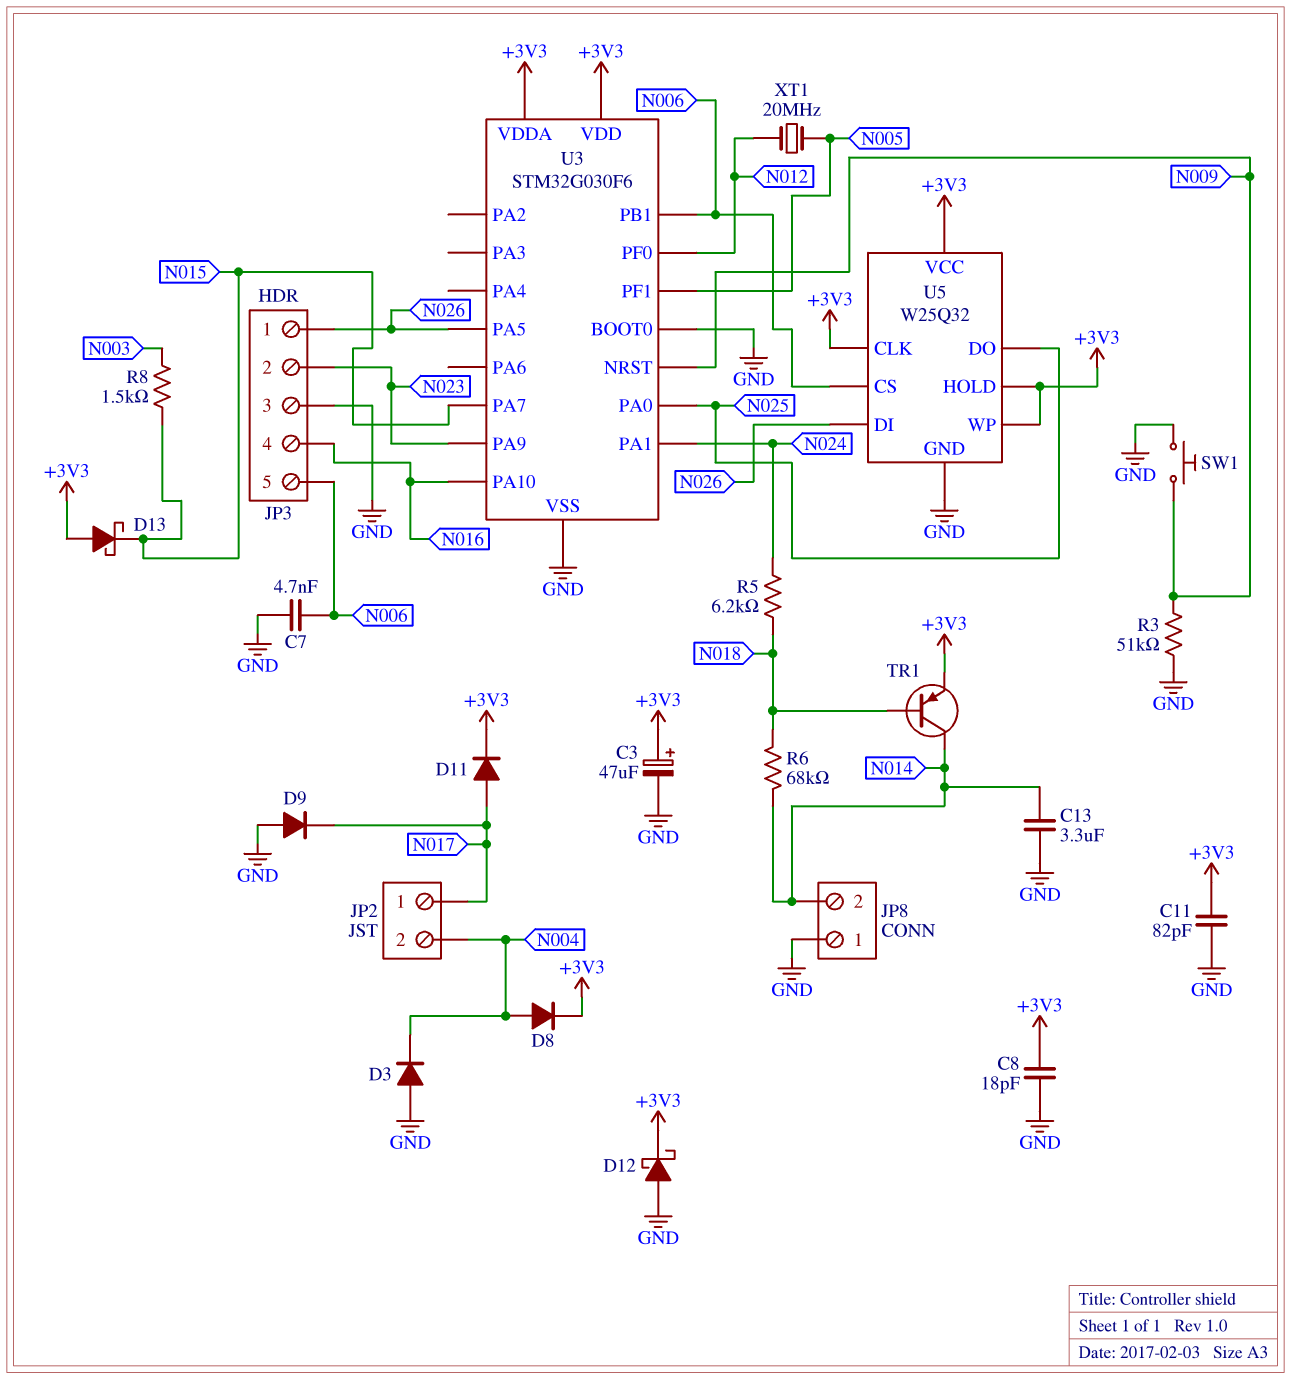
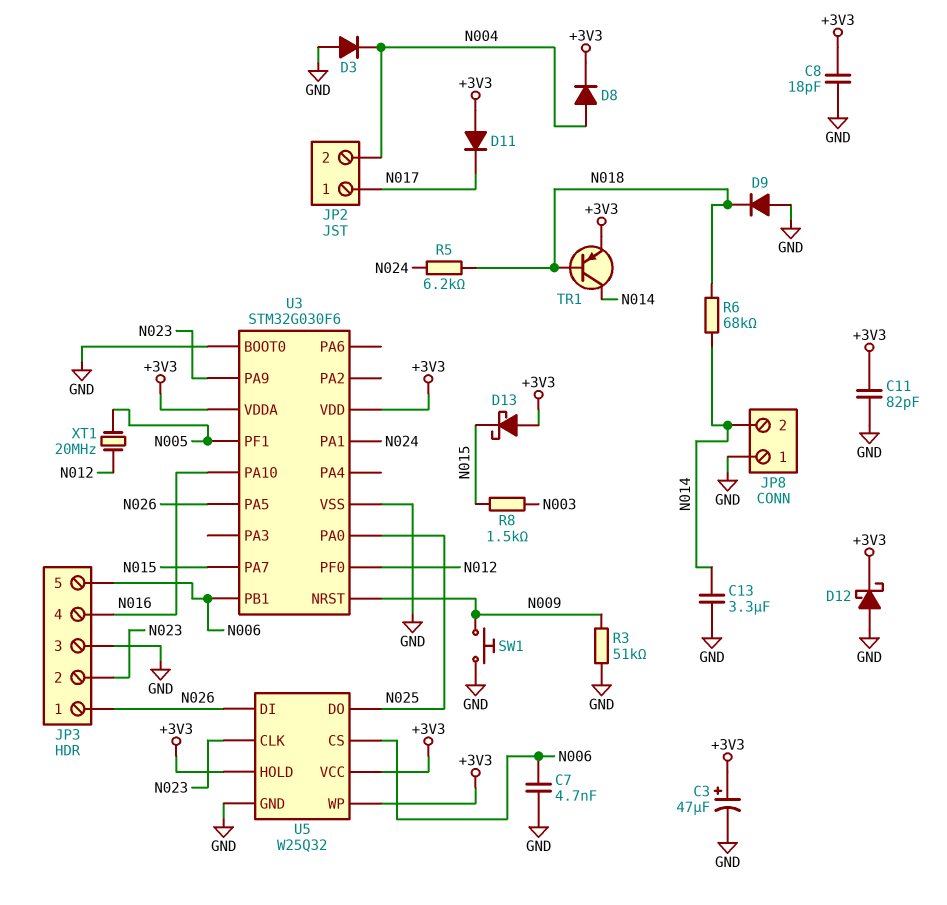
D9: diode (A GND, K N017) -> diode (A GND, K N018)
D11: diode (A N017, K +3V3) -> diode (A +3V3, K N017)
U5 pin CLK: +3V3 -> N023

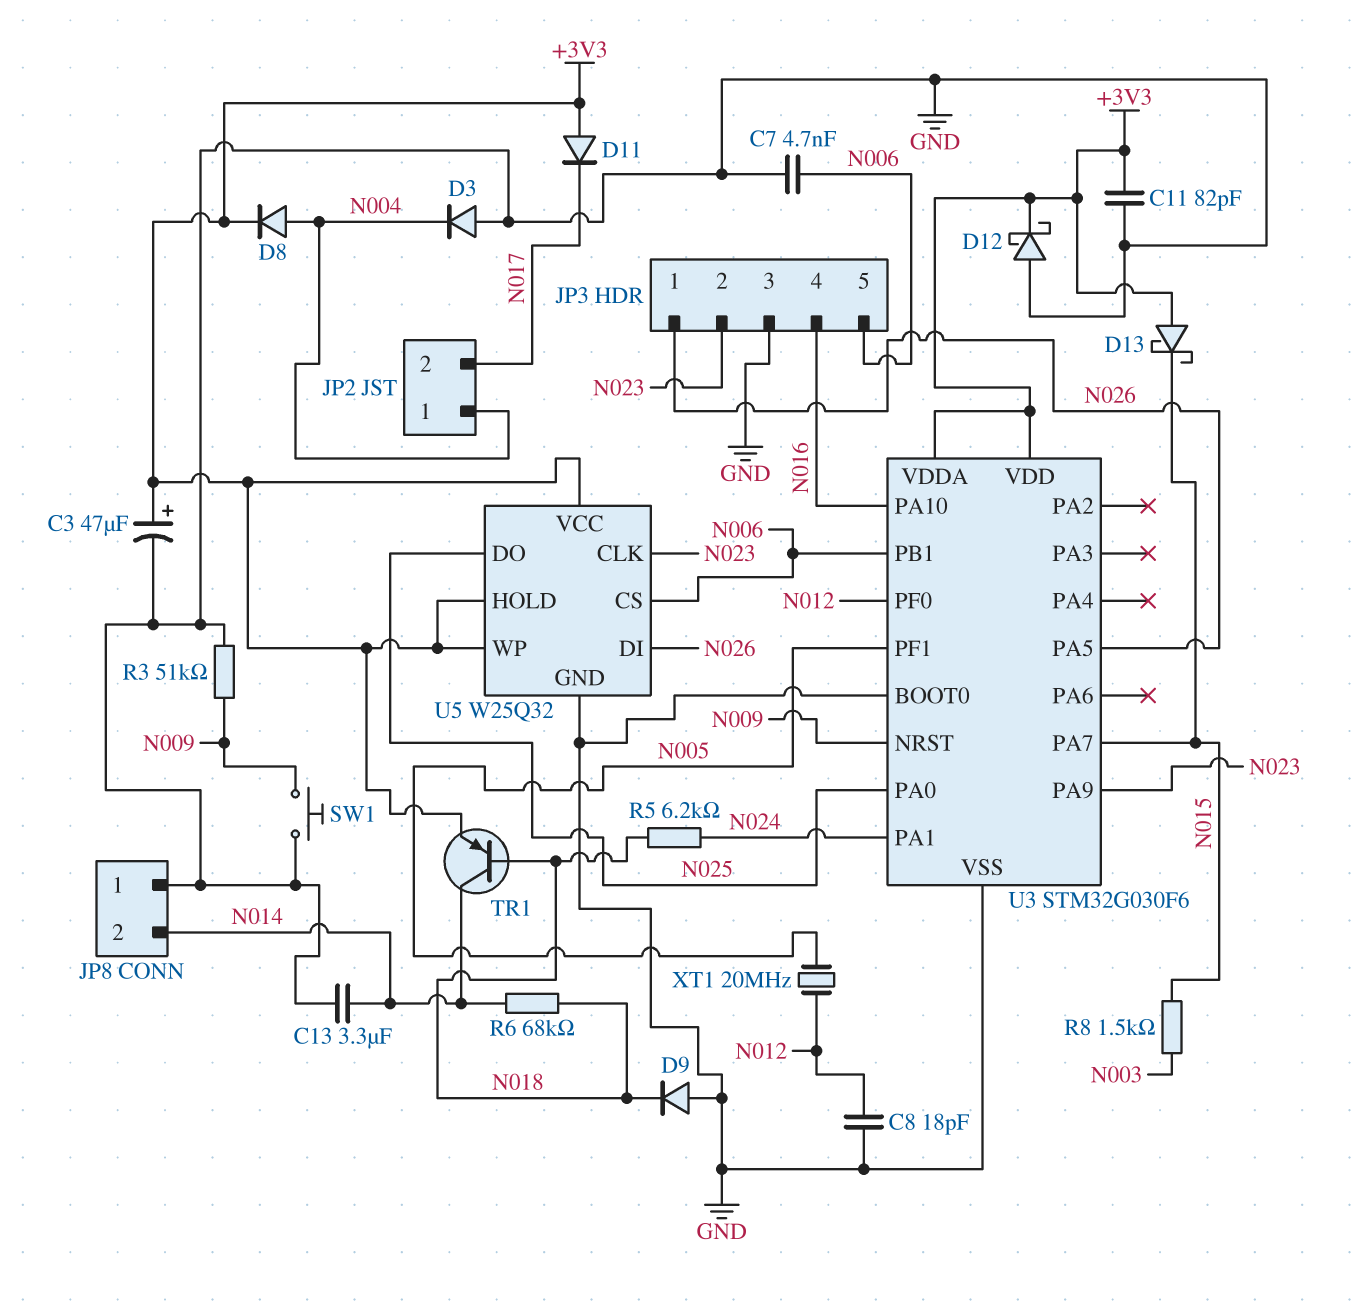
C8: 18pF (+3V3, GND) -> 18pF (GND, N012)
JP2 pin 1: N017 -> N004
JP2 pin 2: N004 -> N017

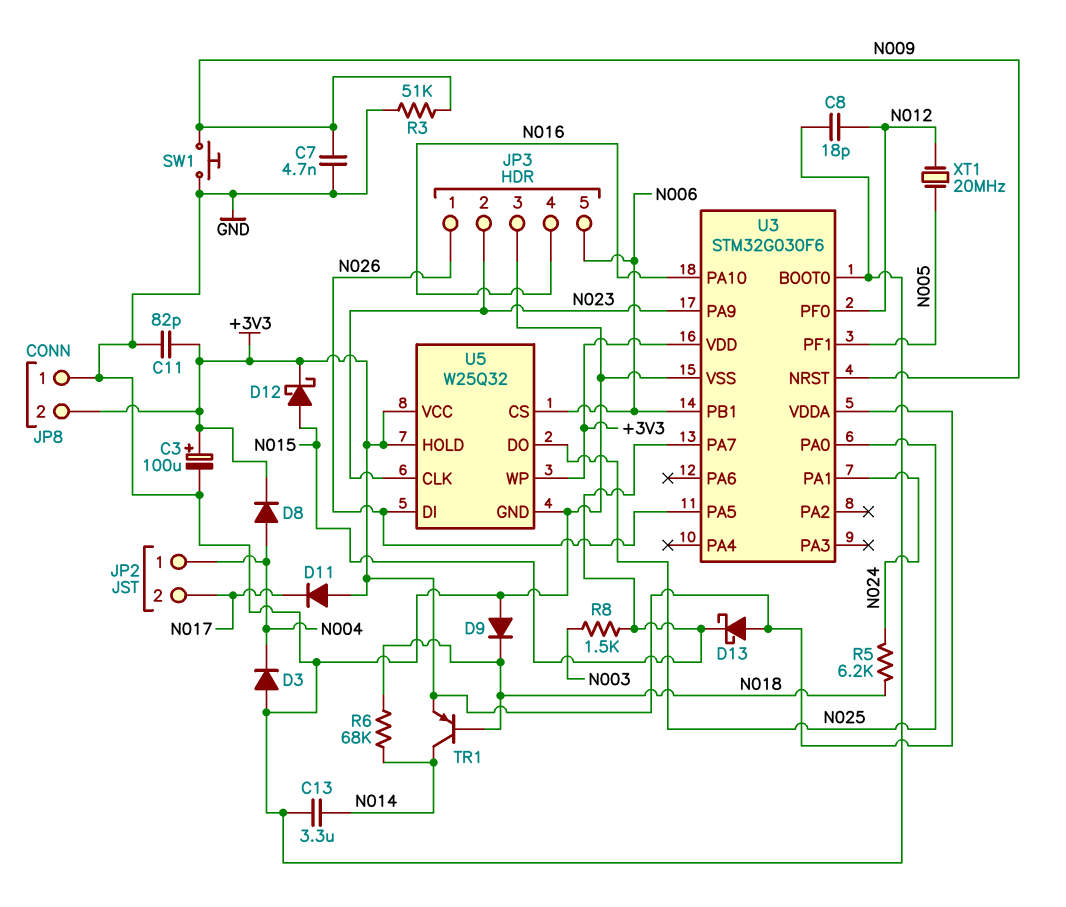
C3: 47uF (plus +3V3, minus GND) -> 100uF (plus +3V3, minus GND)
C7: 4.7nF (GND, N006) -> 4.7nF (GND, N009)
D12: schottky (A GND, K +3V3) -> schottky (A N015, K +3V3)
JP8 pin 2: N014 -> +3V3

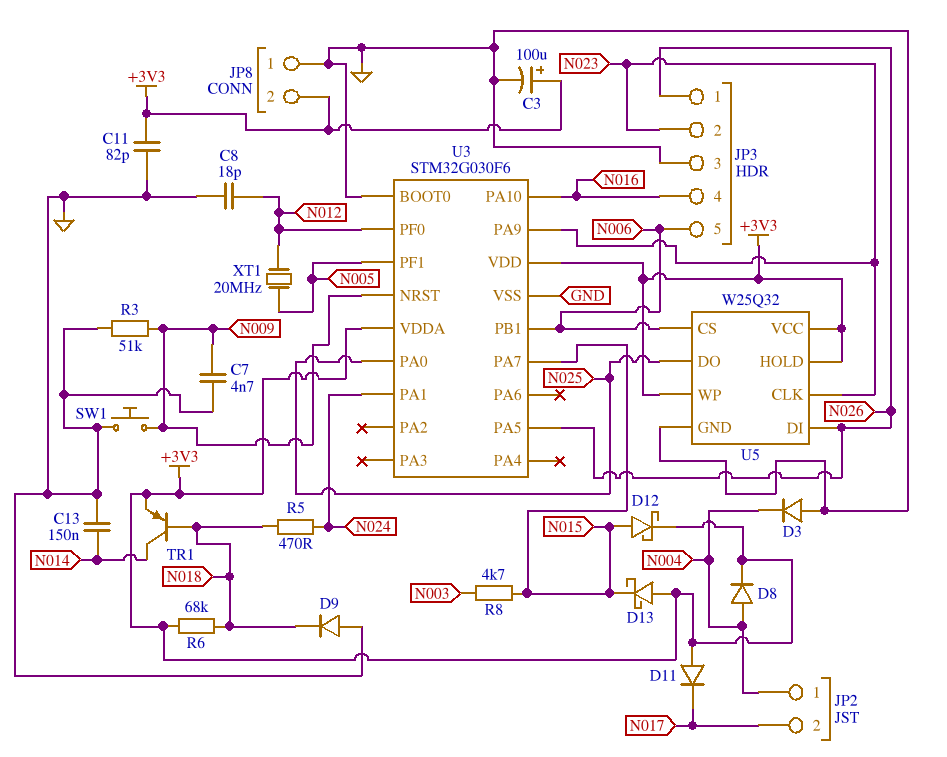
C13: 3.3uF (GND, N014) -> 150nF (GND, N014)
R5: 6.2k (N018, N024) -> 470 (N018, N024)
R6: 68k (N014, N018) -> 68k (+3V3, N018)
R8: 1.5k (N003, N015) -> 4.7k (N003, N015)

